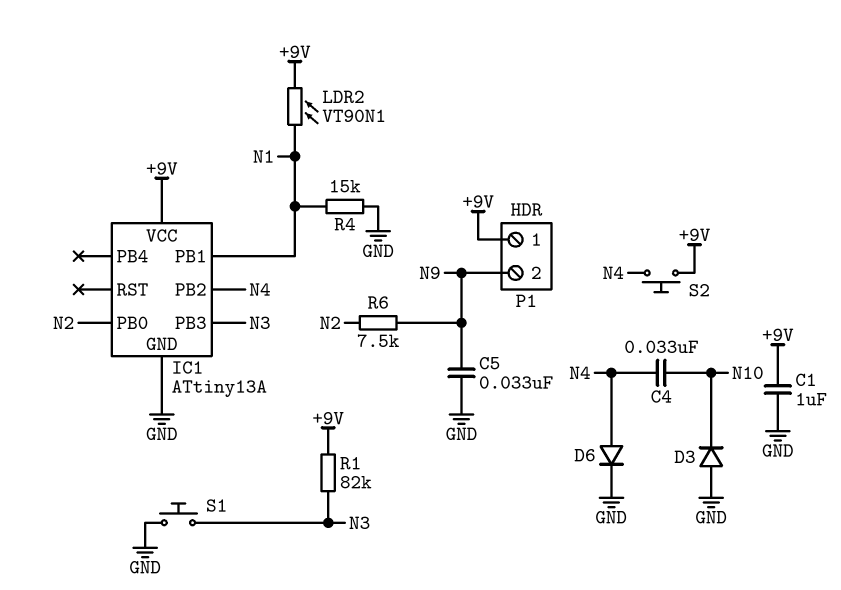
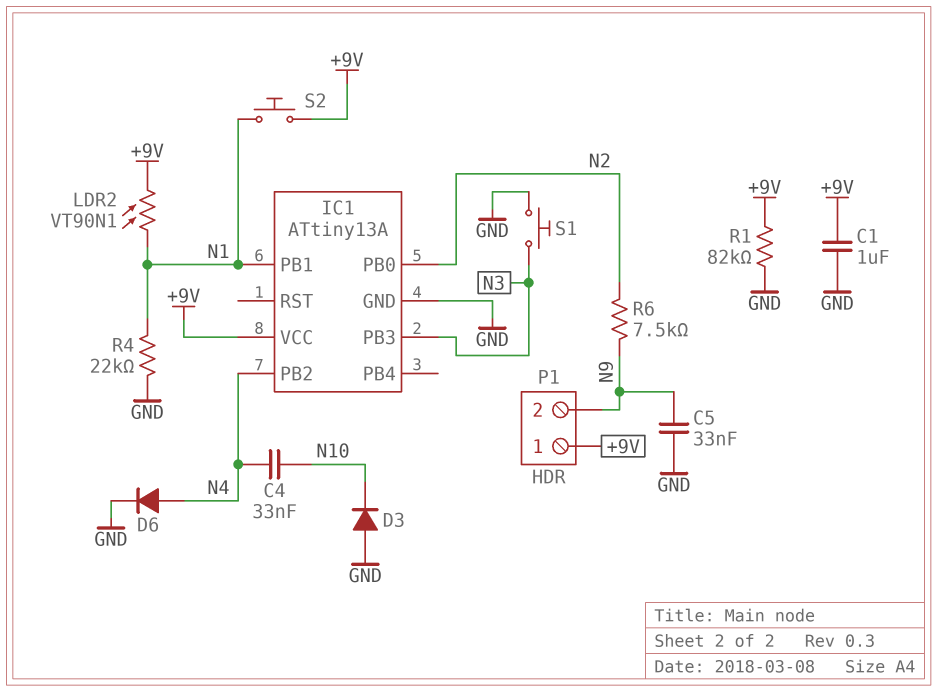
R1: 82k (+9V, N3) -> 82k (+9V, GND)
R4: 15k (GND, N1) -> 22k (GND, N1)
S2: button (+9V, N4) -> button (+9V, N1)

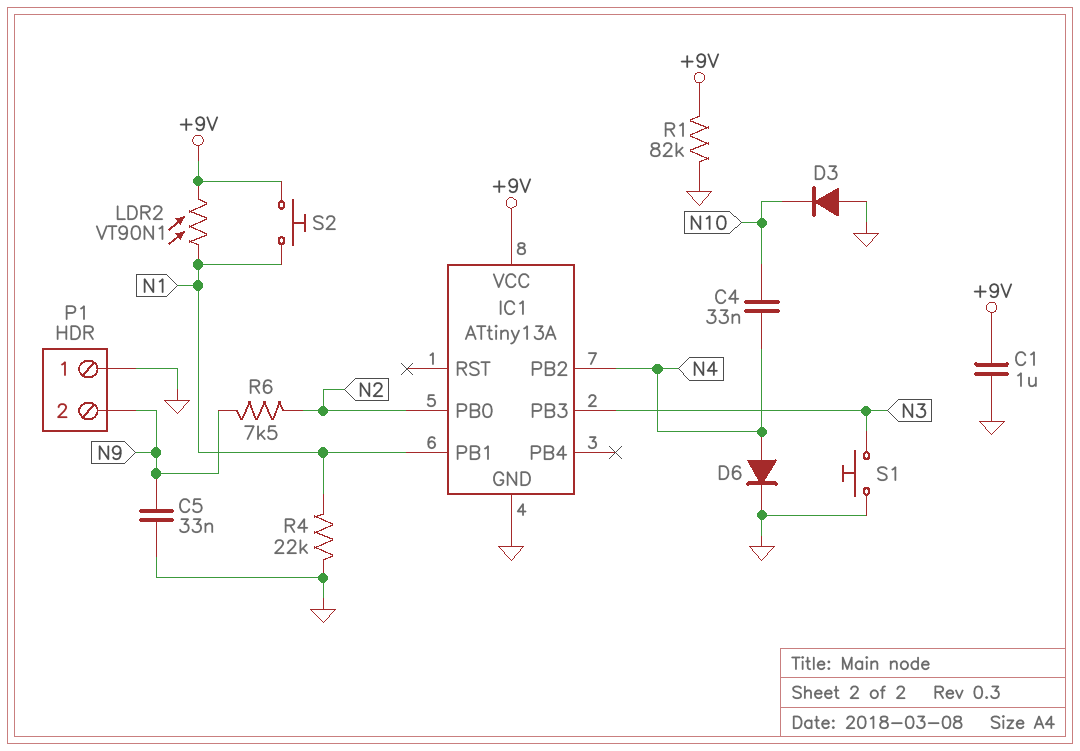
P1 pin 1: +9V -> GND

